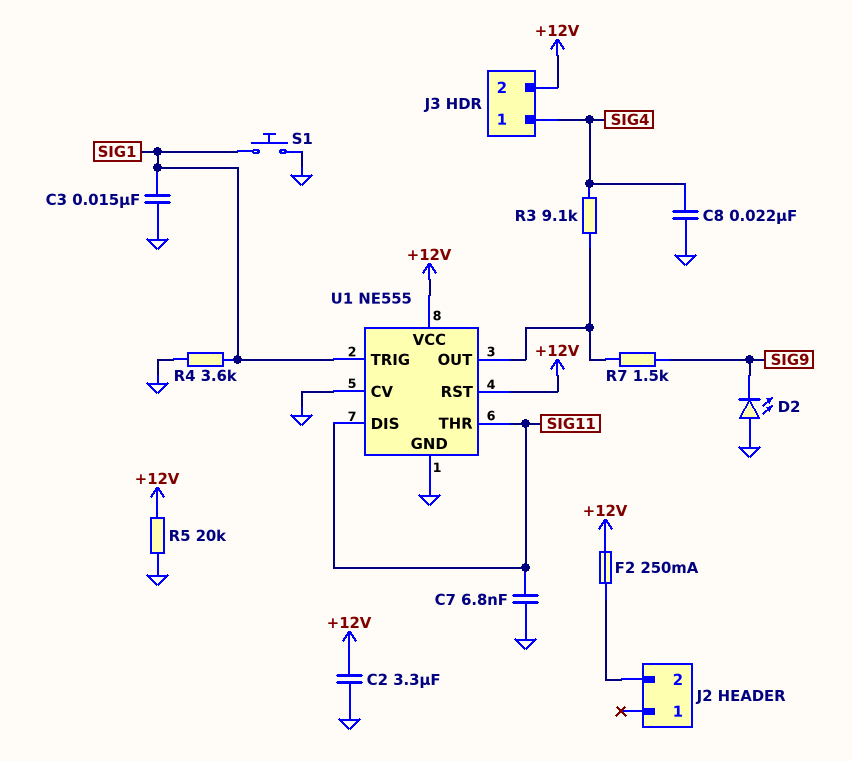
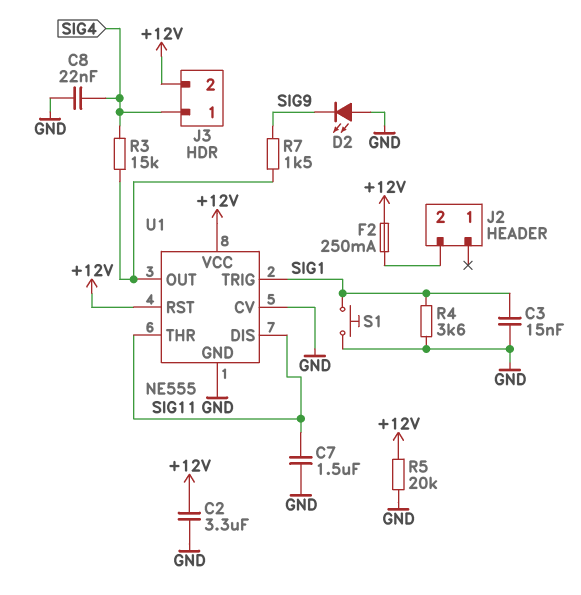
C7: 6.8nF (GND, SIG11) -> 1.5uF (GND, SIG11)
R3: 9.1k (SIG4, U1/OUT) -> 15k (SIG4, U1/OUT)

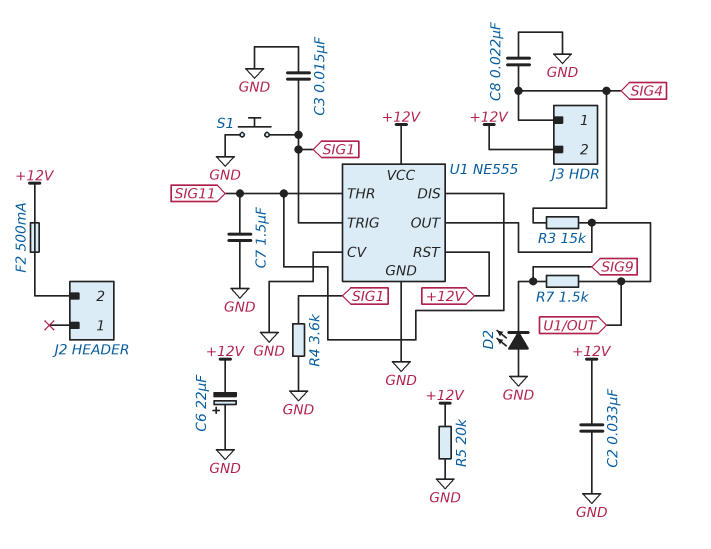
C2: 3.3uF (+12V, GND) -> 33nF (+12V, GND)
C6: none -> 22uF (plus GND, minus +12V)
F2: 250mA (+12V, J2/2) -> 500mA (+12V, J2/2)

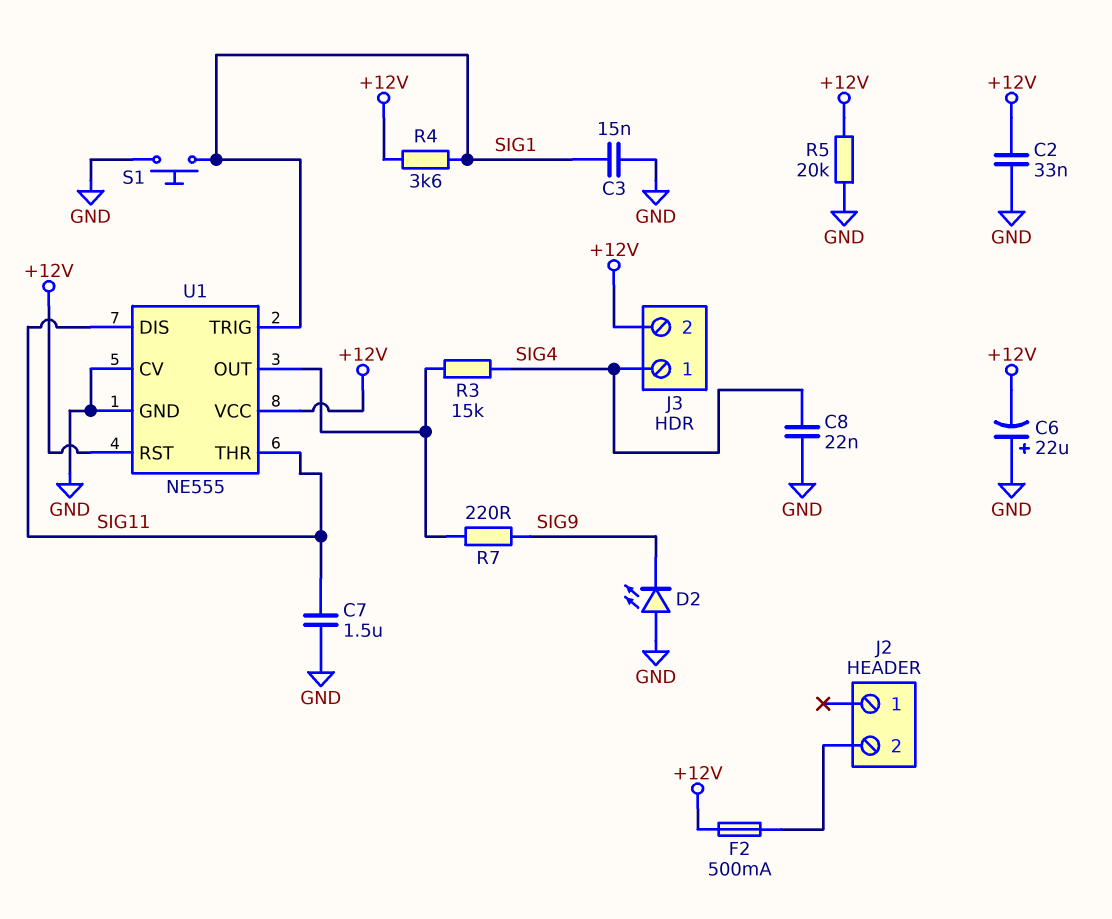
R4: 3.6k (GND, SIG1) -> 3.6k (+12V, SIG1)
R7: 1.5k (SIG9, U1/OUT) -> 220 (SIG9, U1/OUT)

